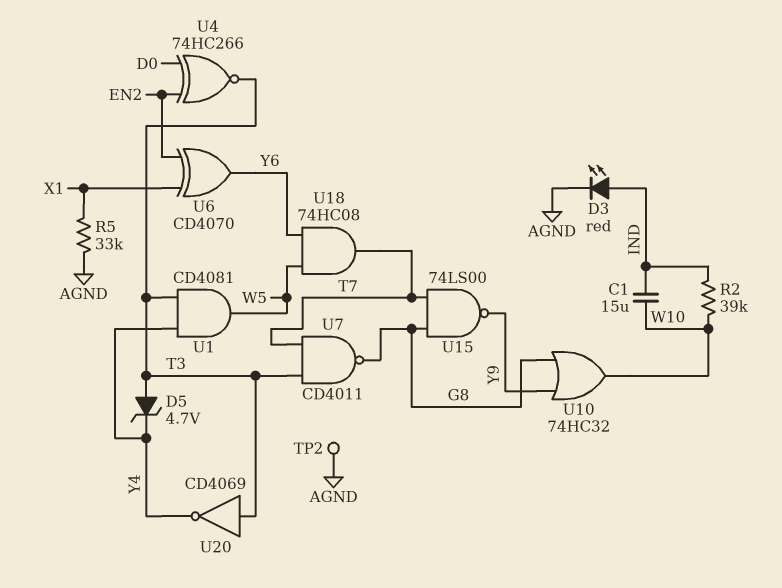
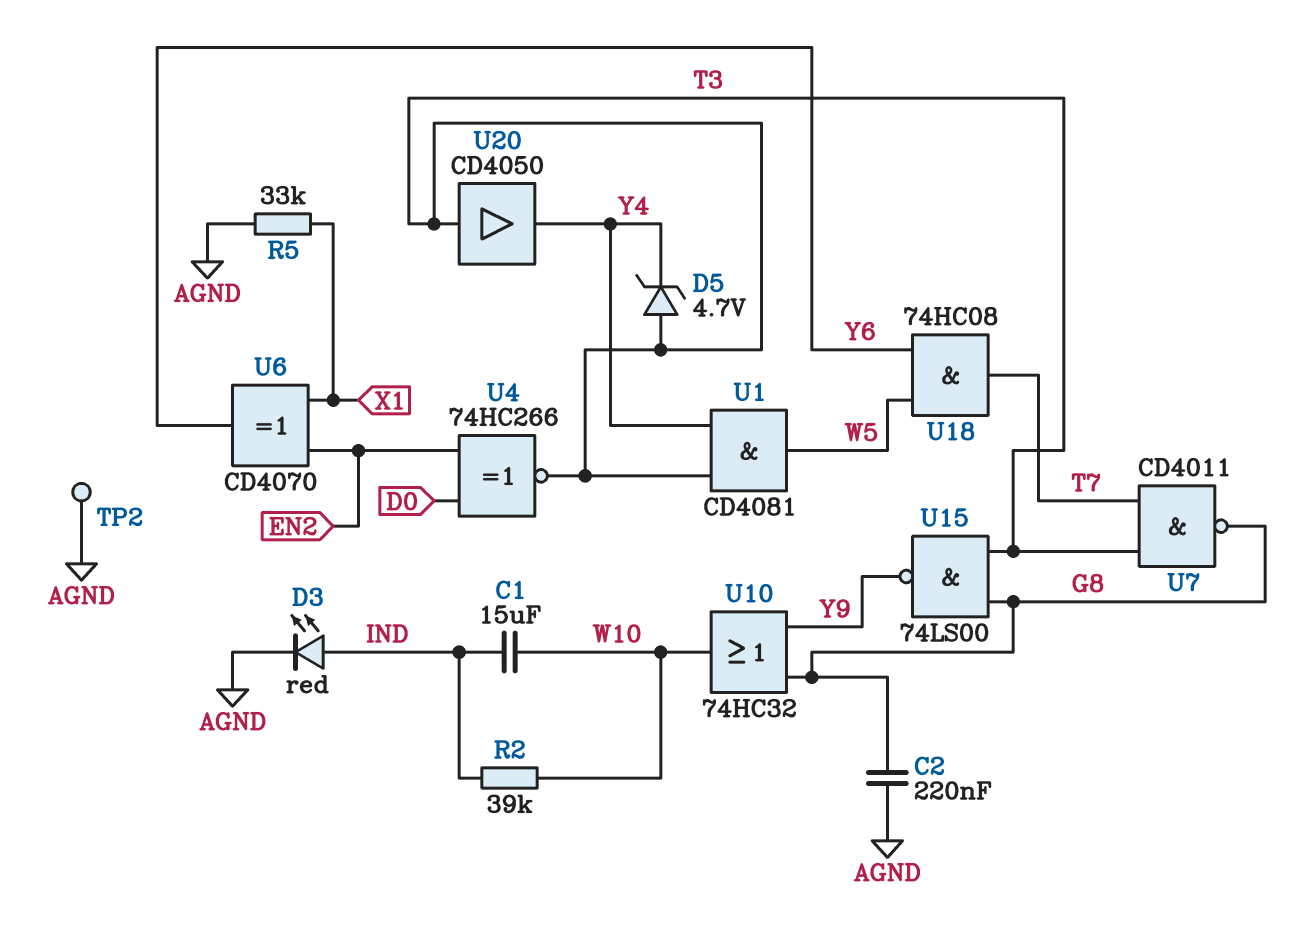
C2: none -> 220nF (AGND, G8)
U15: NAND 74LS00 (in G8, in T7, out Y9) -> NAND 74LS00 (in G8, in T3, out Y9)
U20: NOT CD4069 (in T3, out Y4) -> buffer CD4050 (in T3, out Y4)

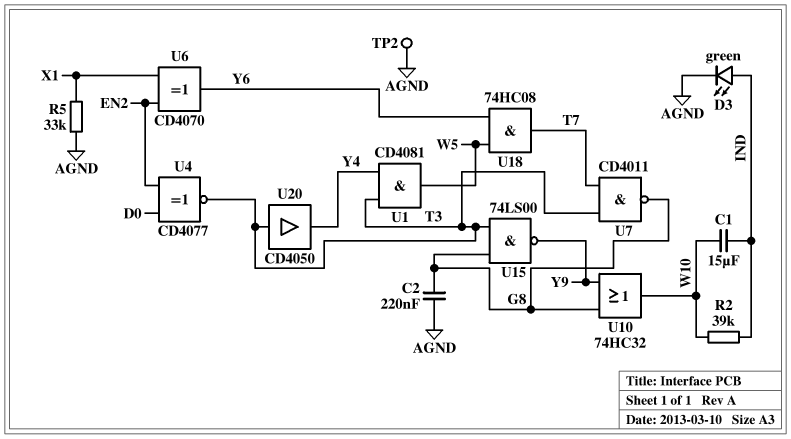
D3: LED red (A IND, K AGND) -> LED green (A IND, K AGND)
D5: zener 4.7V (A T3, K Y4) -> none
U4: XNOR 74HC266 (in D0, in EN2, out T3) -> XNOR CD4077 (in D0, in EN2, out T3)

